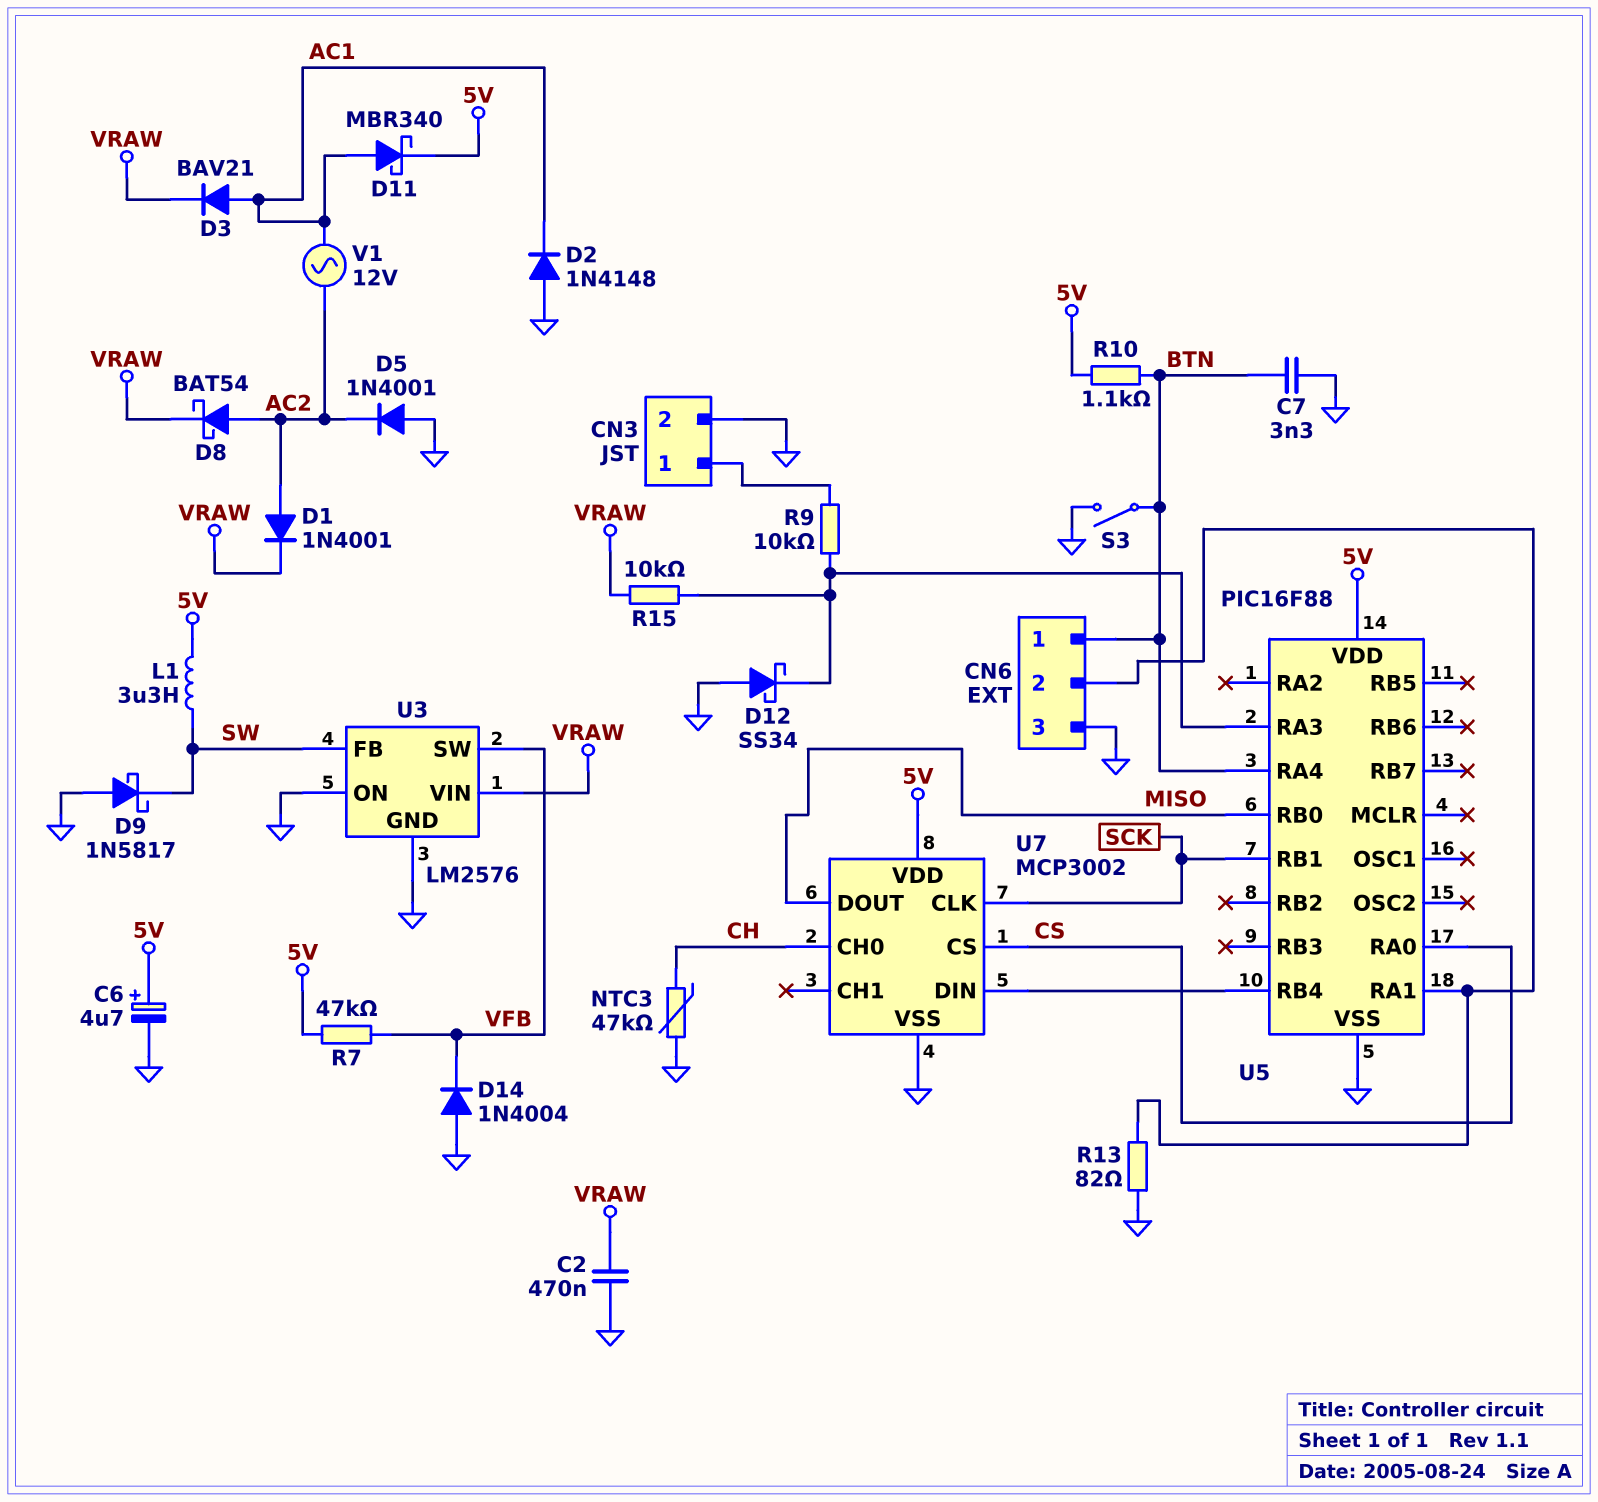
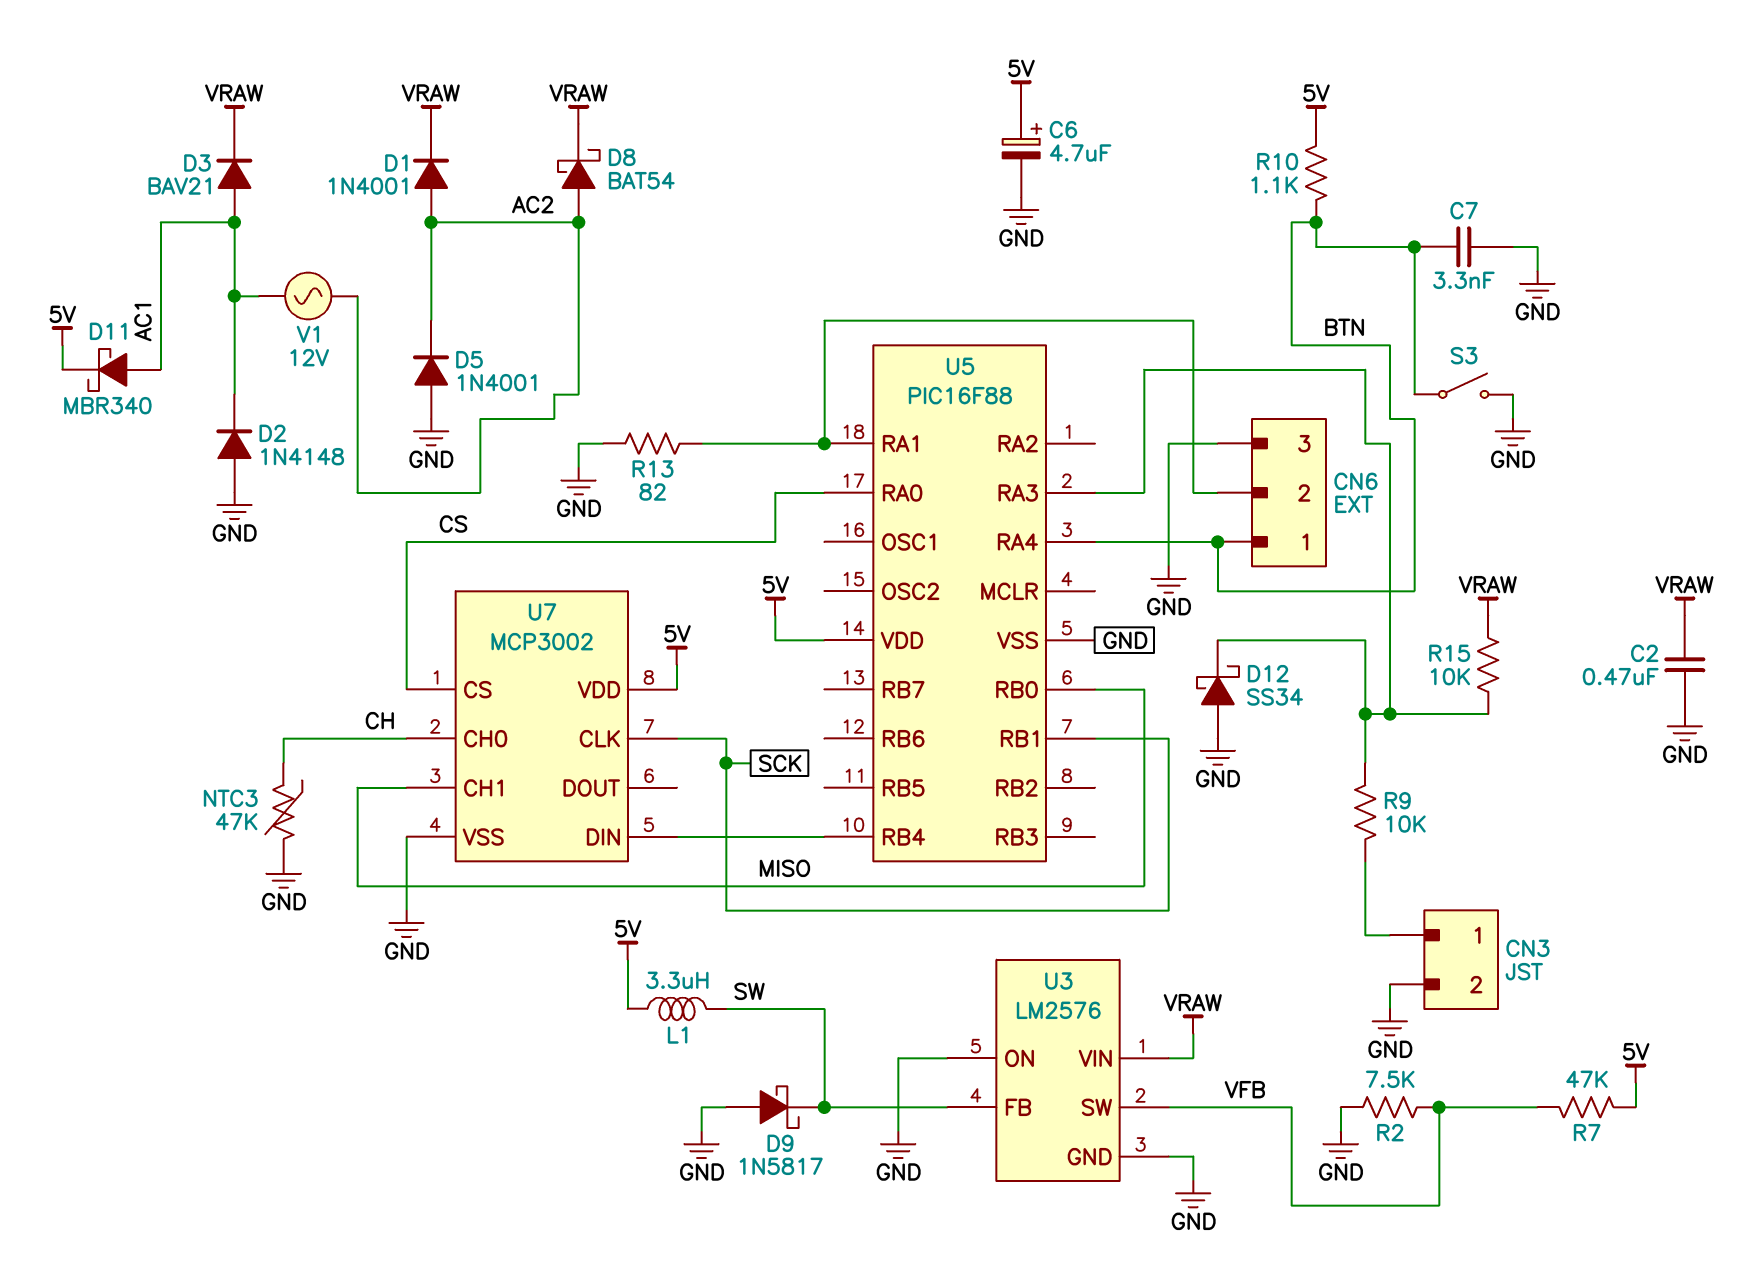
D14: diode 1N4004 (A GND, K VFB) -> none
R2: none -> 7.5k (GND, VFB)
U7 pin CH1: none -> MISO
U7 pin DOUT: MISO -> none

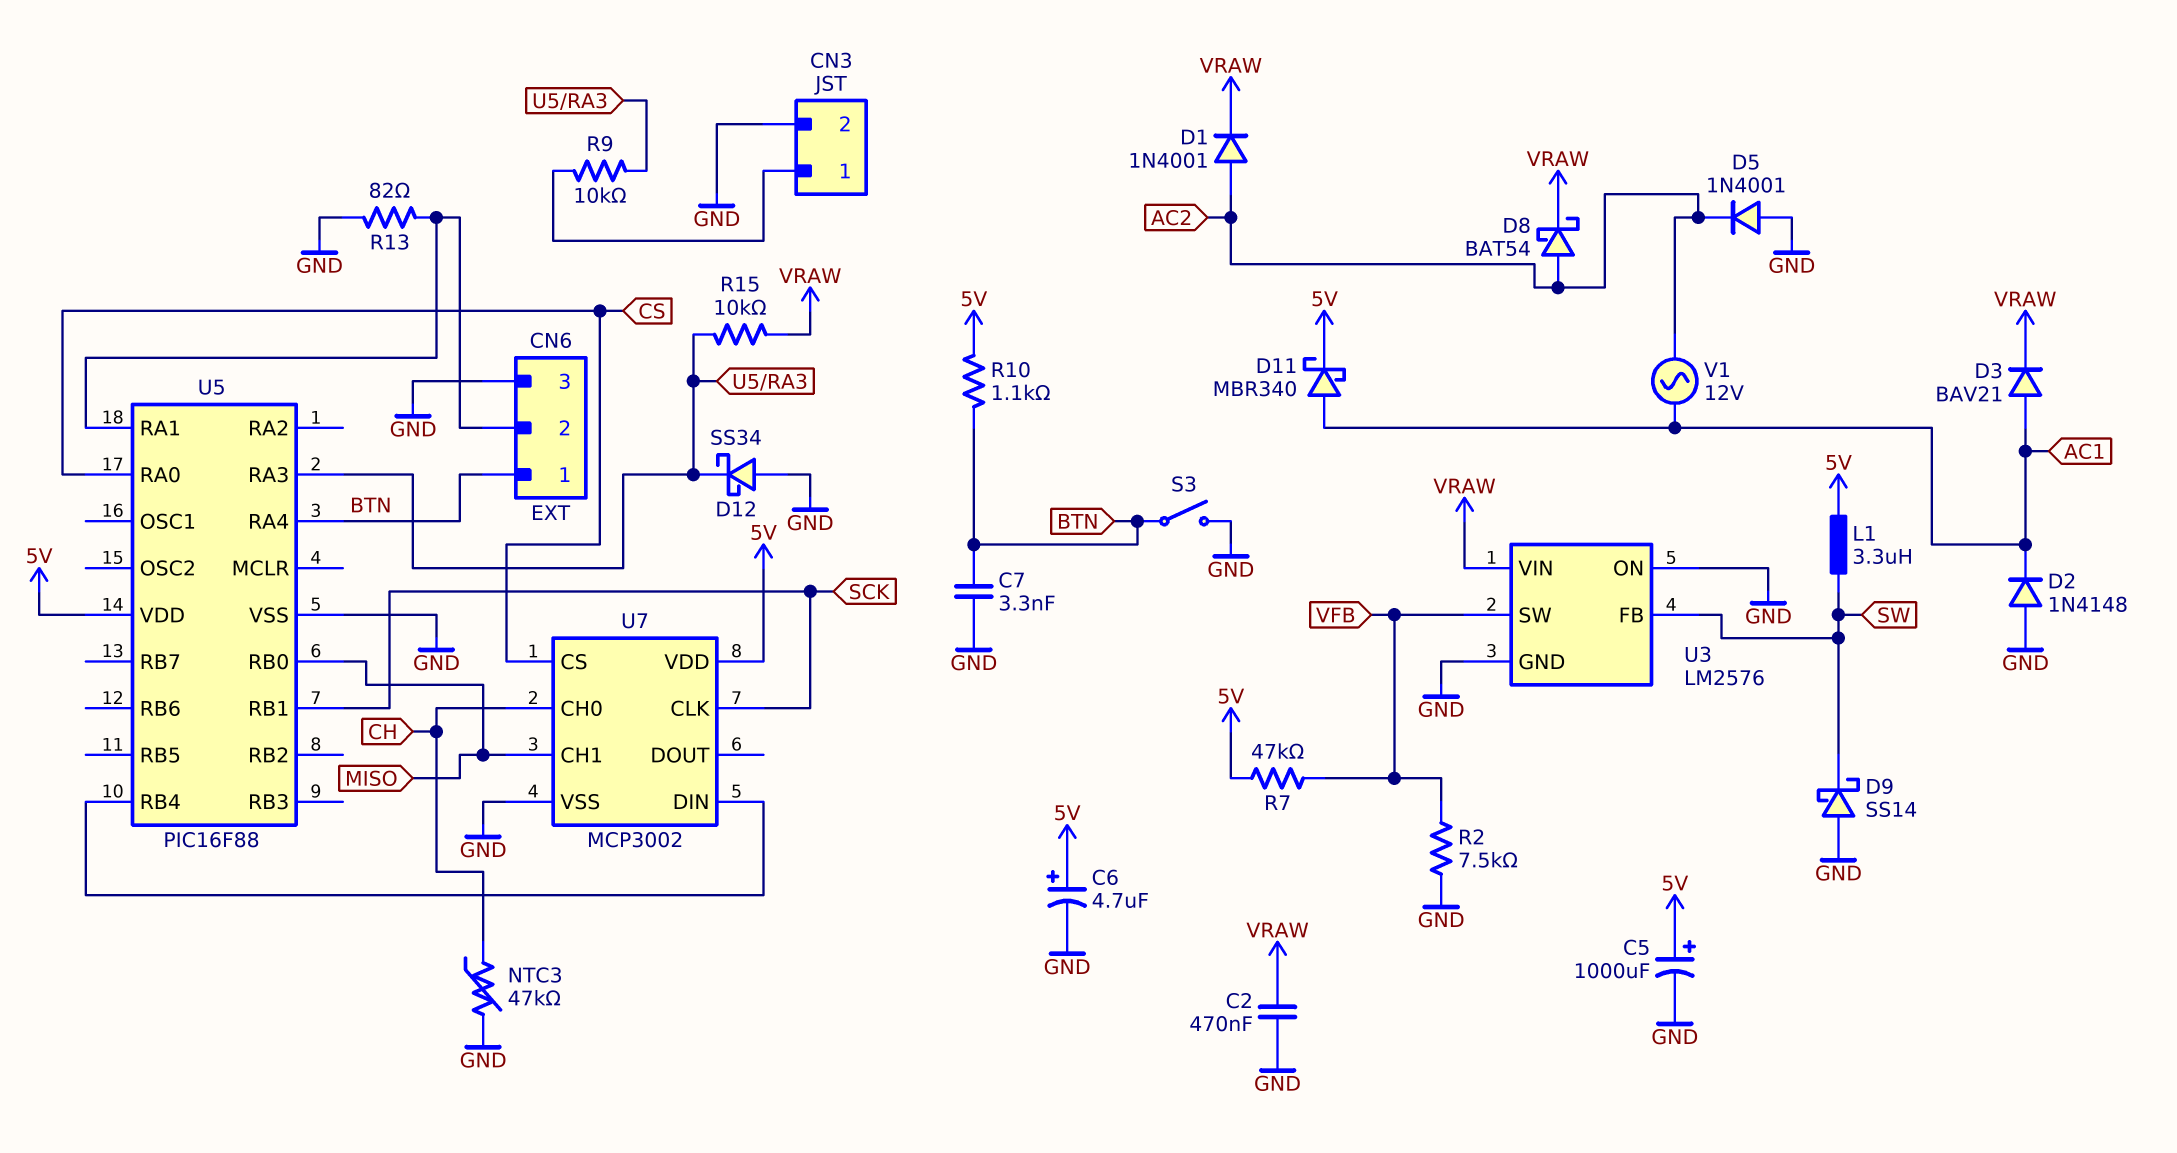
C5: none -> 1000uF (plus 5V, minus GND)
D9: schottky 1N5817 (A GND, K SW) -> schottky SS14 (A GND, K SW)

